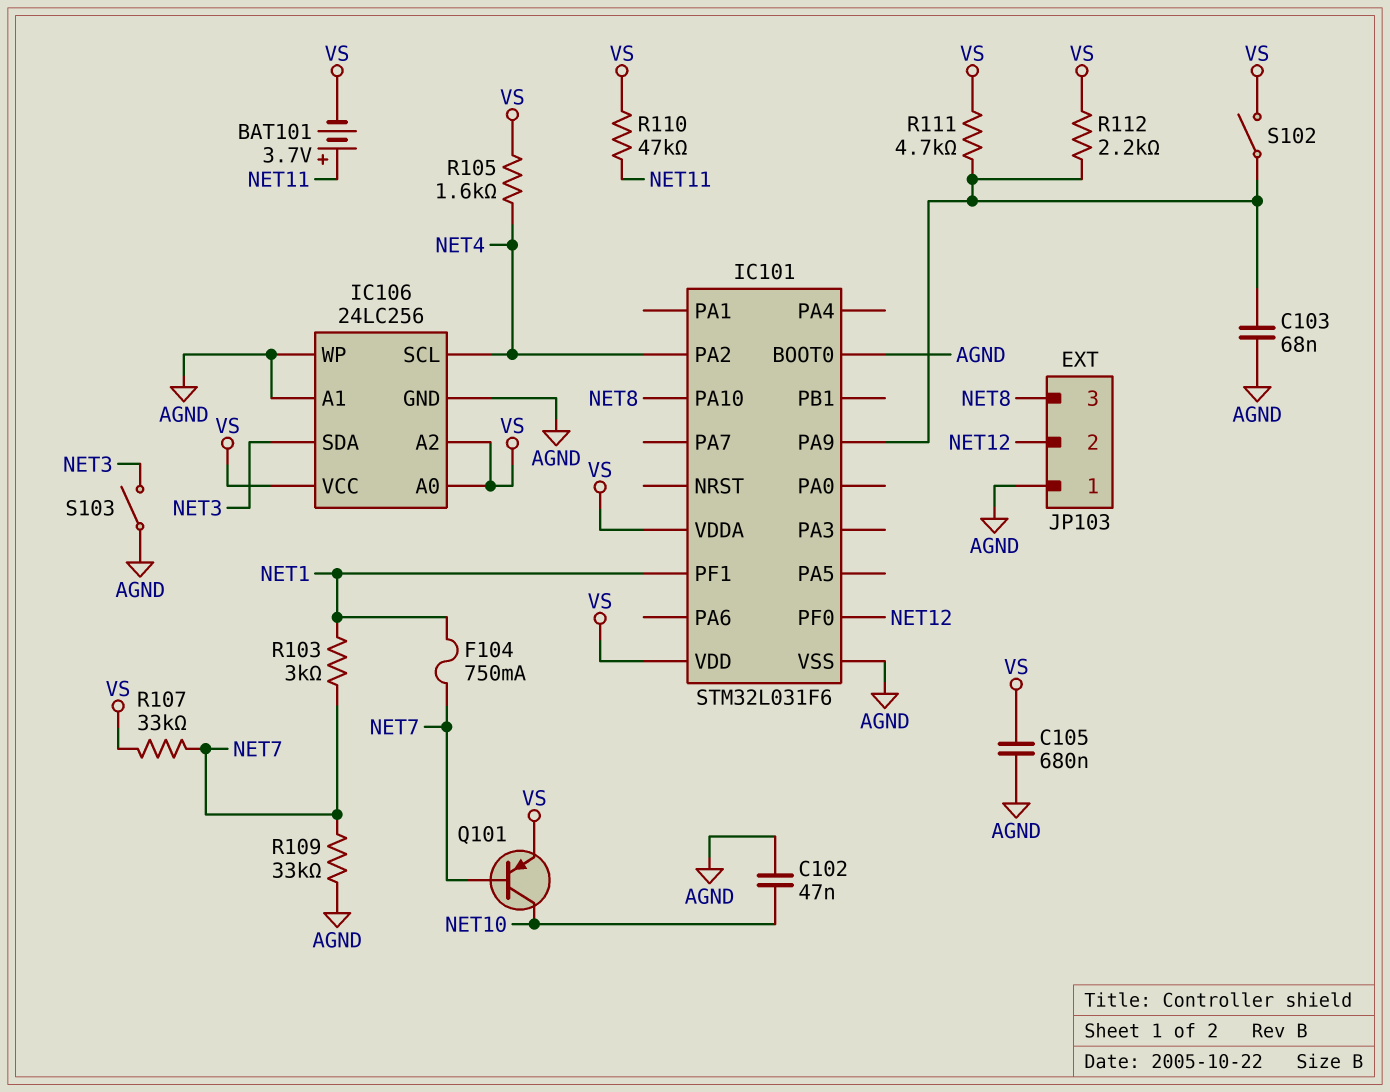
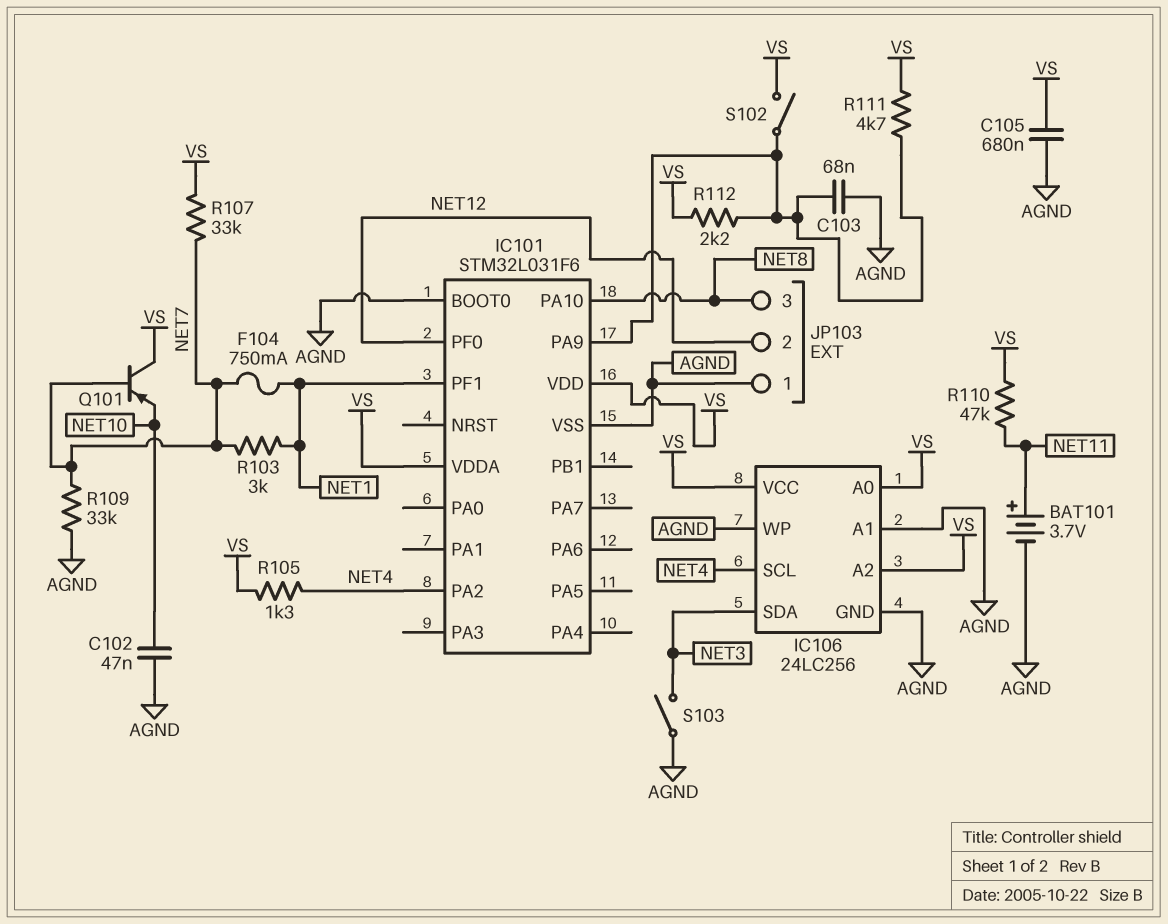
BAT101: 3.7V (plus NET11, minus VS) -> 3.7V (plus NET11, minus AGND)
Q101: PNP (B NET7, C NET10, E VS) -> PNP (B NET7, C VS, E NET10)
R105: 1.6k (NET4, VS) -> 1.3k (NET4, VS)

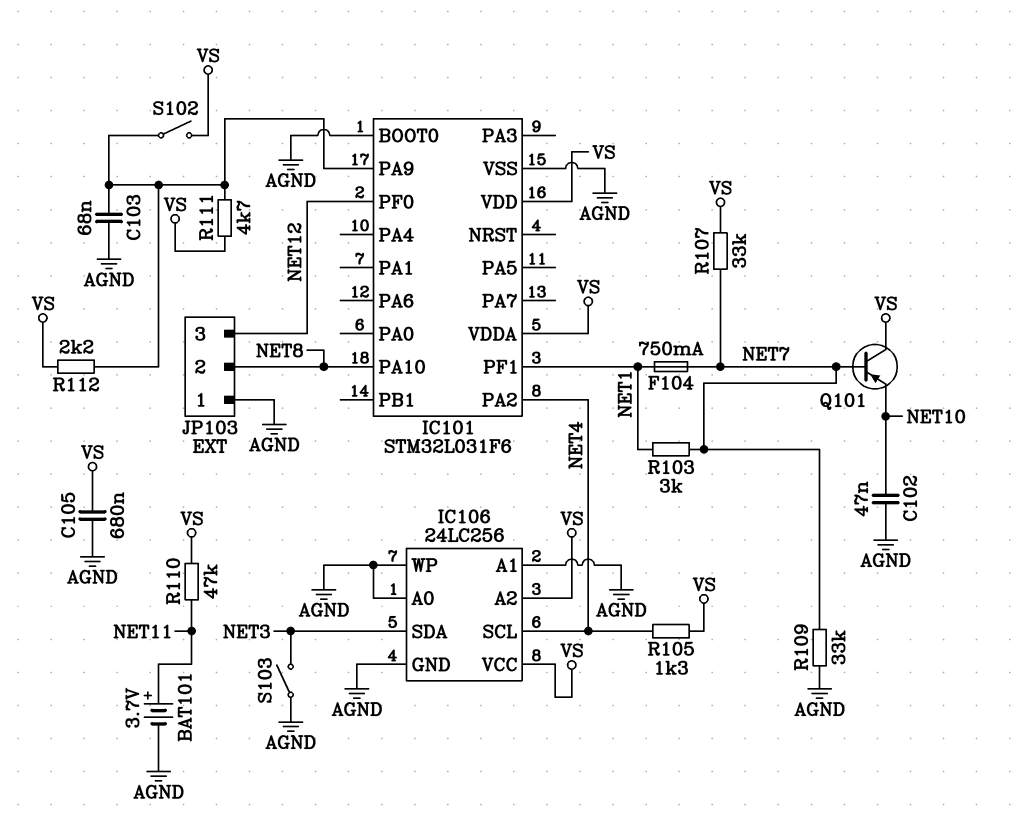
IC106 pin A0: VS -> AGND
JP103 pin 2: NET12 -> NET8
JP103 pin 3: NET8 -> NET12

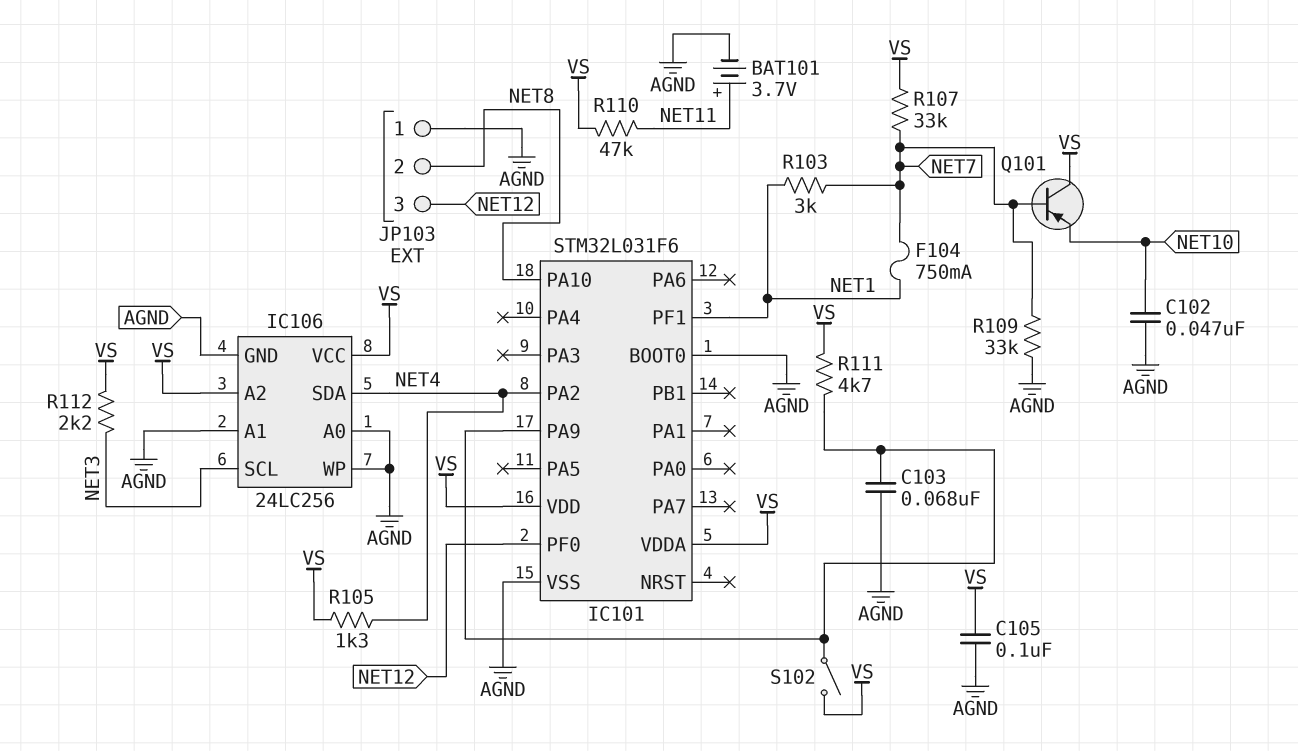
C105: 680nF (AGND, VS) -> 100nF (AGND, VS)
IC106 pin SCL: NET4 -> NET3
IC106 pin SDA: NET3 -> NET4
R112: 2.2k (IC101/PA9, VS) -> 2.2k (NET3, VS)
S103: switch (AGND, NET3) -> none

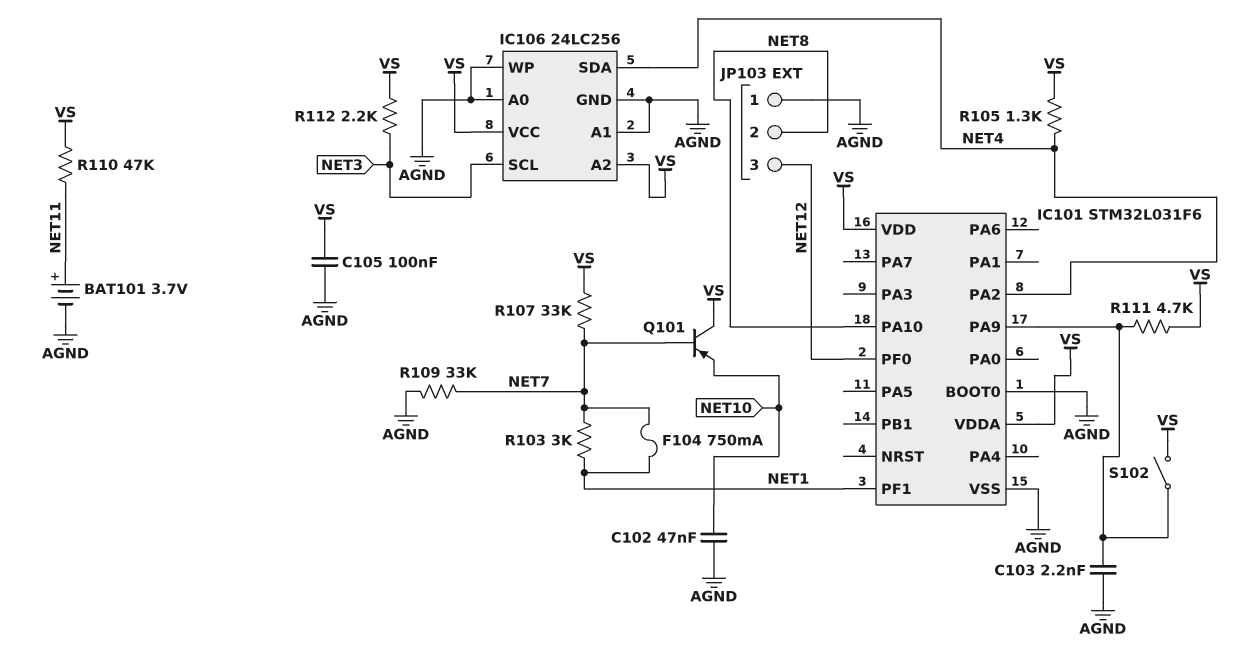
C103: 68nF (AGND, IC101/PA9) -> 2.2nF (AGND, IC101/PA9)

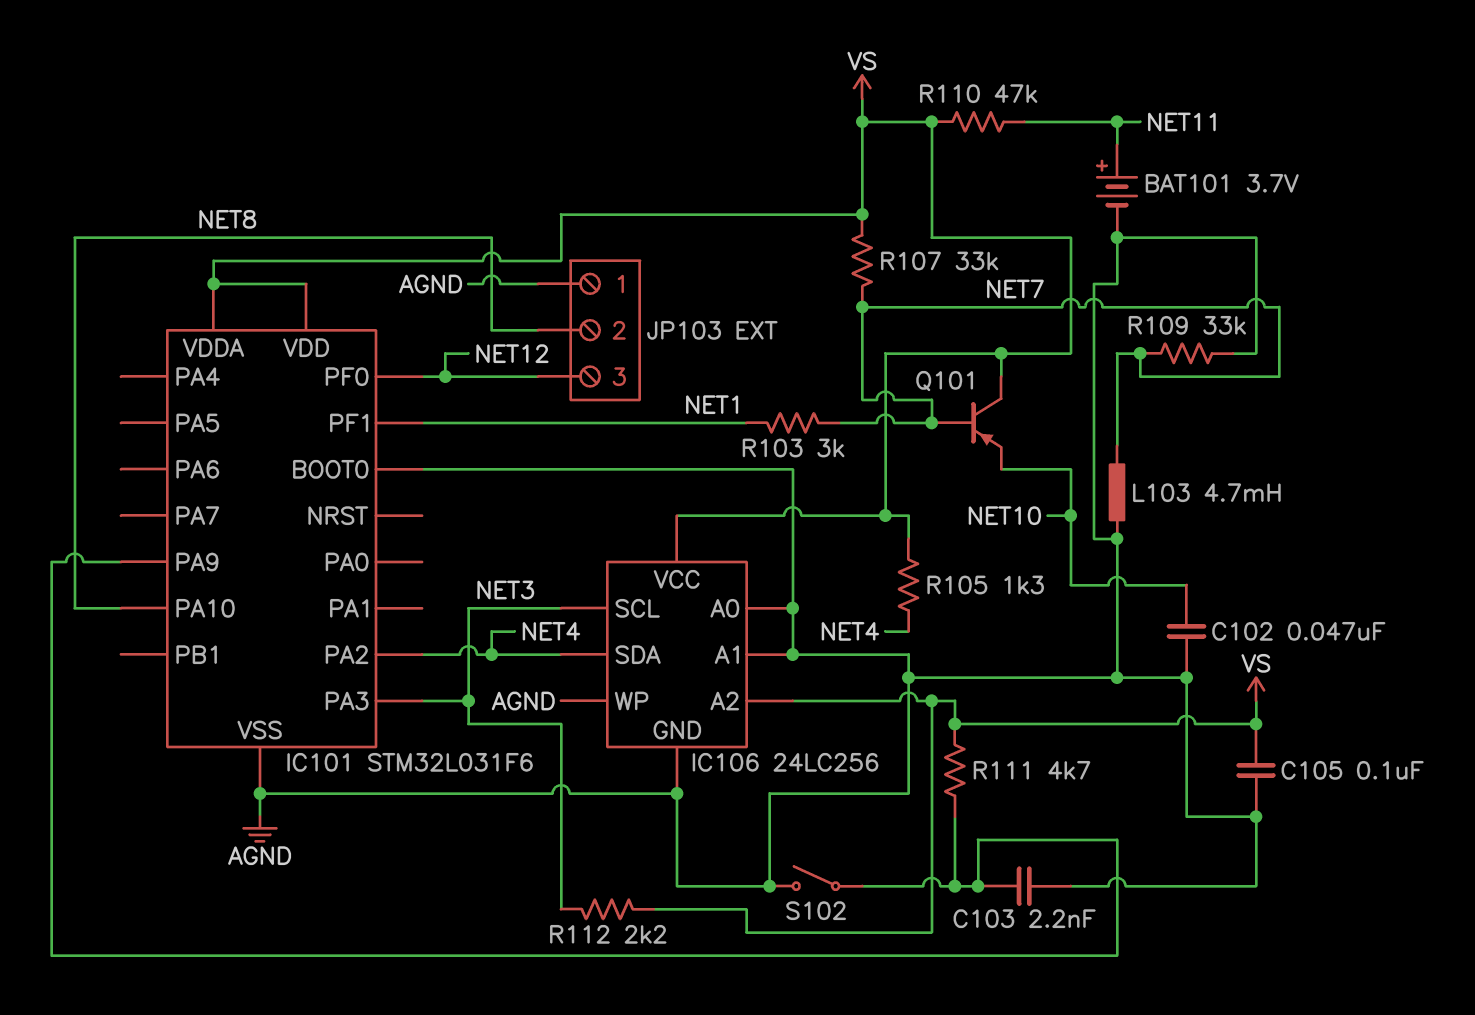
F104: 750mA (NET1, NET7) -> none
IC101 pin PA3: none -> NET3
L103: none -> 4.7mH (AGND, NET7)
S102: switch (IC101/PA9, VS) -> switch (AGND, IC101/PA9)

